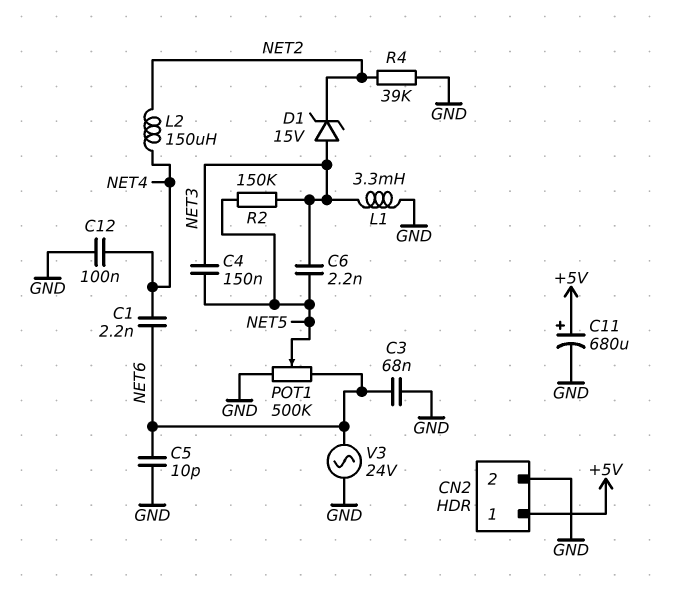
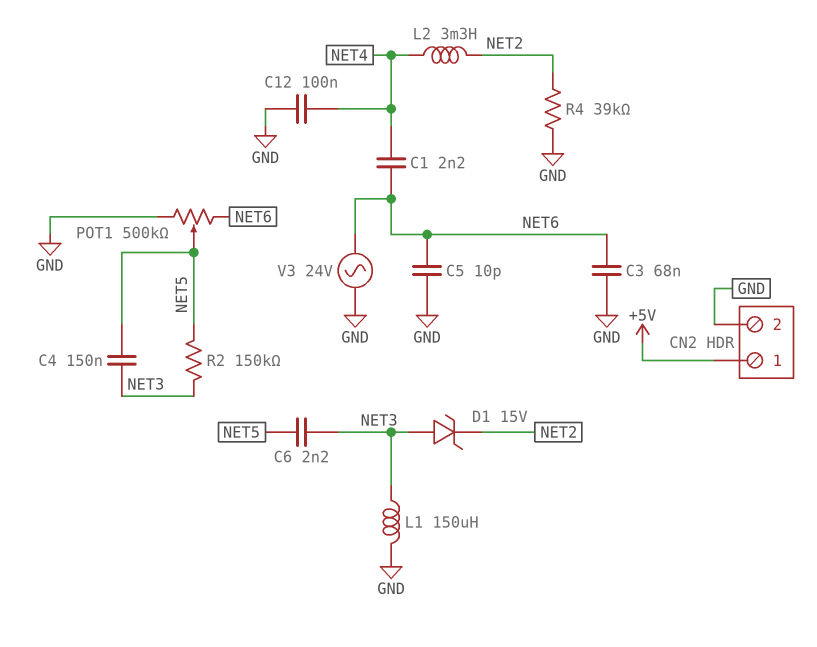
C11: 680uF (plus +5V, minus GND) -> none
L1: 3.3mH (GND, NET3) -> 150uH (GND, NET3)
L2: 150uH (NET2, NET4) -> 3.3mH (NET2, NET4)

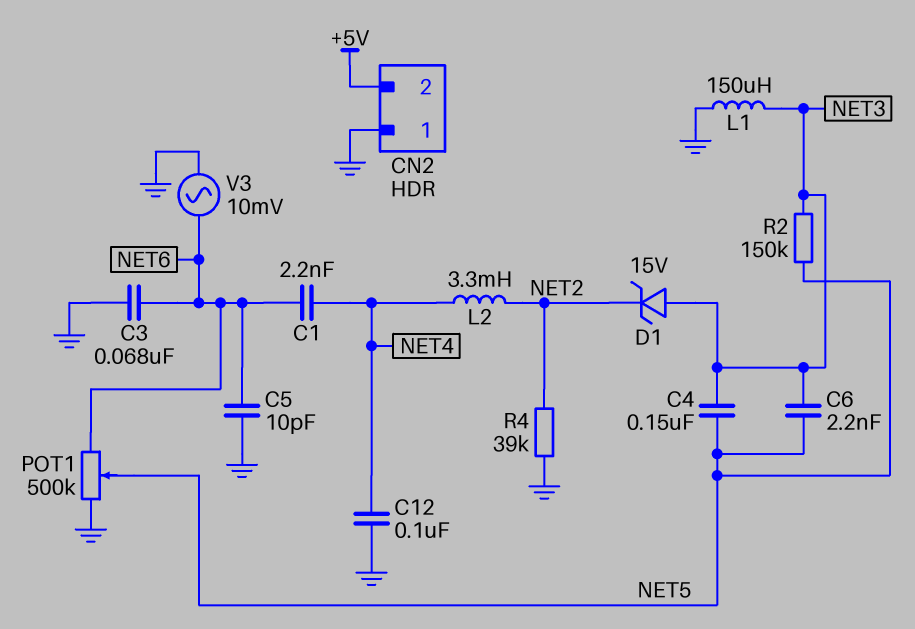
CN2 pin 1: +5V -> GND
CN2 pin 2: GND -> +5V
V3: AC 24V (GND, NET6) -> AC 10mV (GND, NET6)

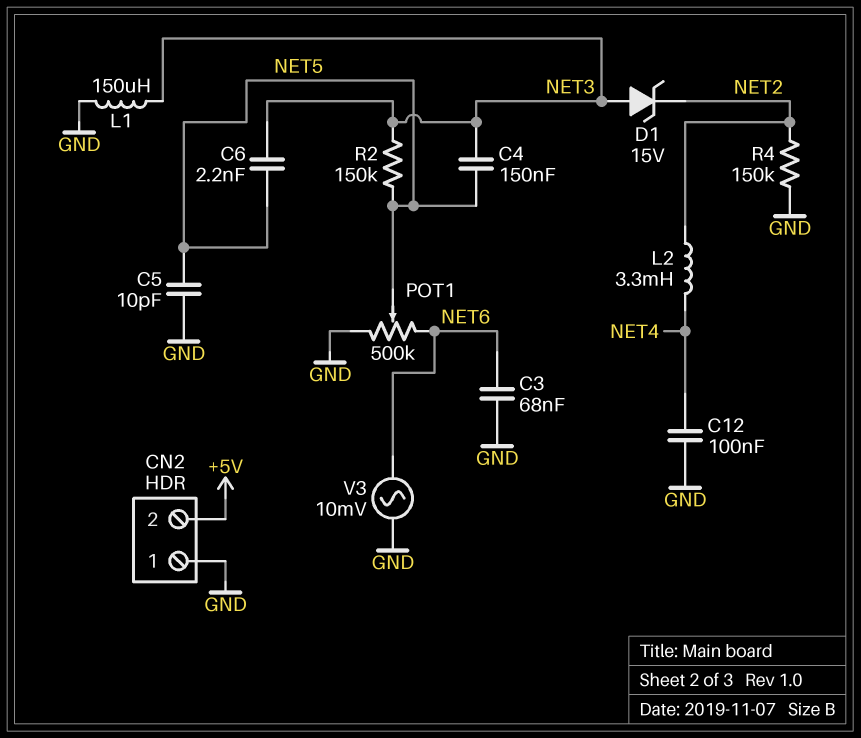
C1: 2.2nF (NET4, NET6) -> none
C5: 10pF (GND, NET6) -> 10pF (GND, NET5)
R4: 39k (GND, NET2) -> 150k (GND, NET2)

